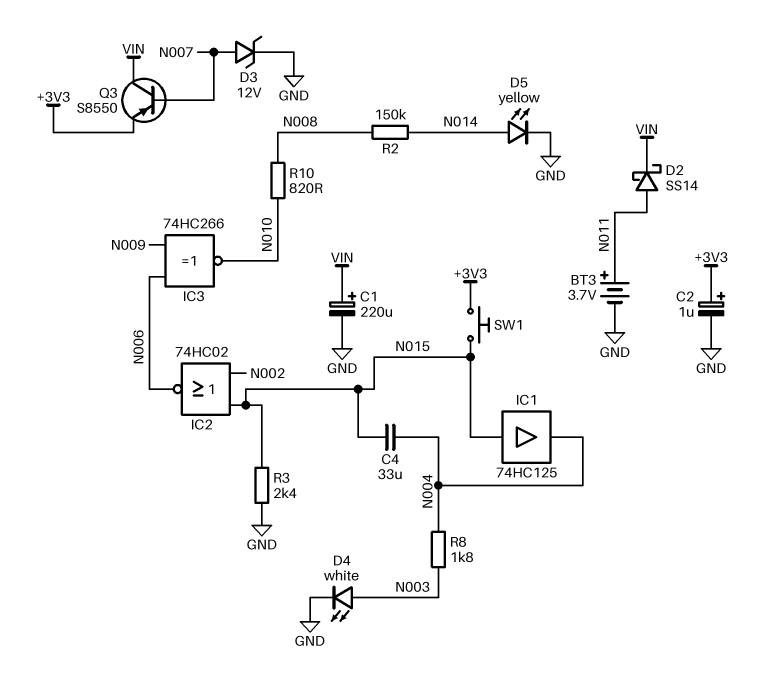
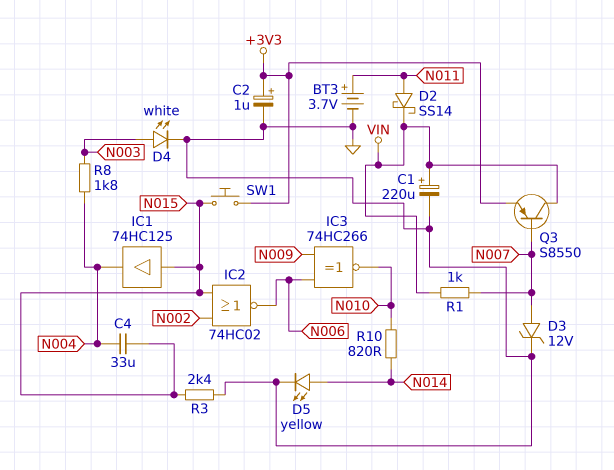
R1: none -> 1k (N007, VIN)
R2: 150k (N008, N014) -> none
R10: 820 (N008, N010) -> 820 (N010, N014)

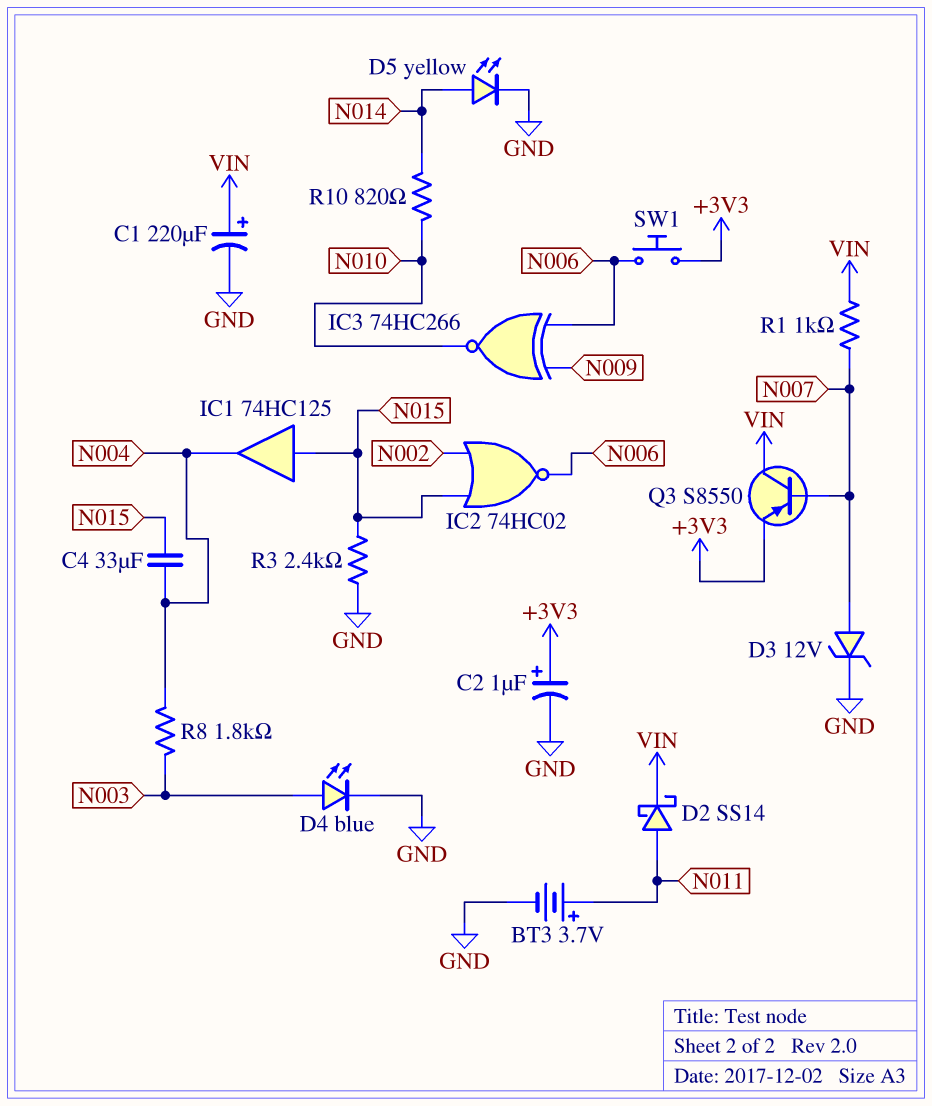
D4: LED white (A N003, K GND) -> LED blue (A N003, K GND)
SW1: button (+3V3, N015) -> button (+3V3, N006)

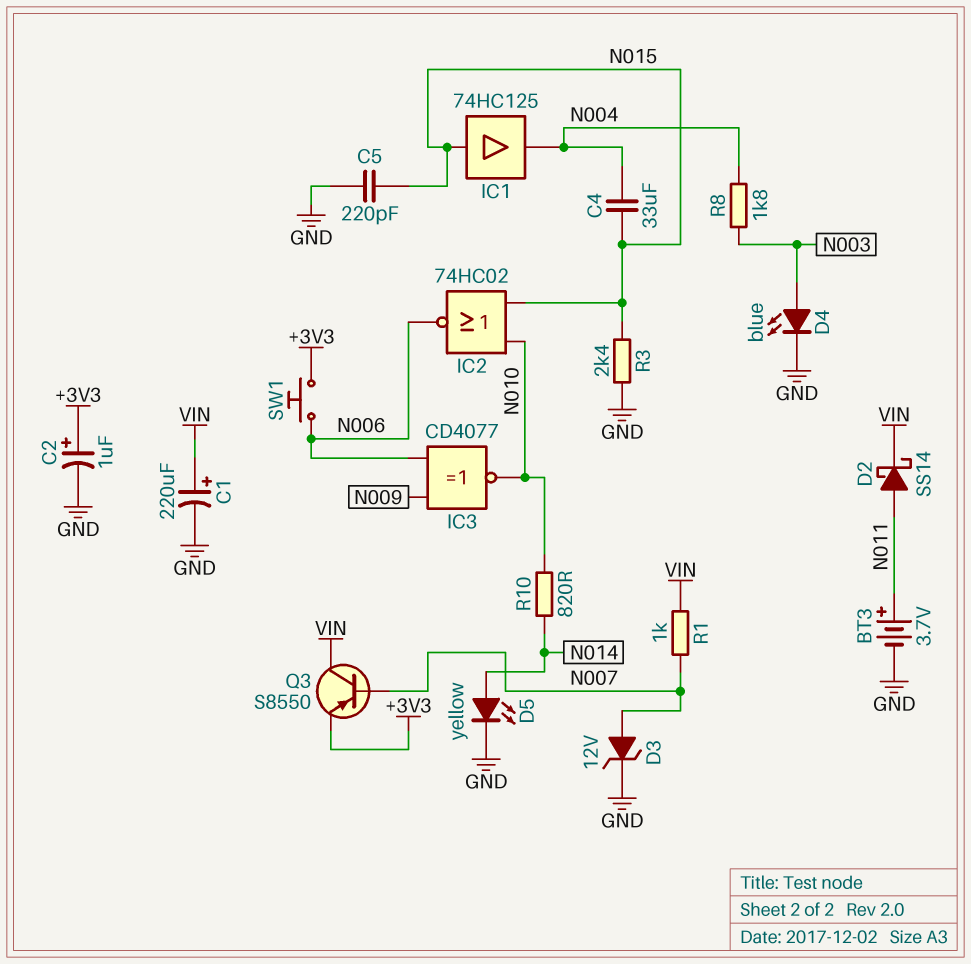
C5: none -> 220pF (GND, N015)
IC2: NOR 74HC02 (in N002, in N015, out N006) -> NOR 74HC02 (in N010, in N015, out N006)
IC3: XNOR 74HC266 (in N006, in N009, out N010) -> XNOR CD4077 (in N006, in N009, out N010)

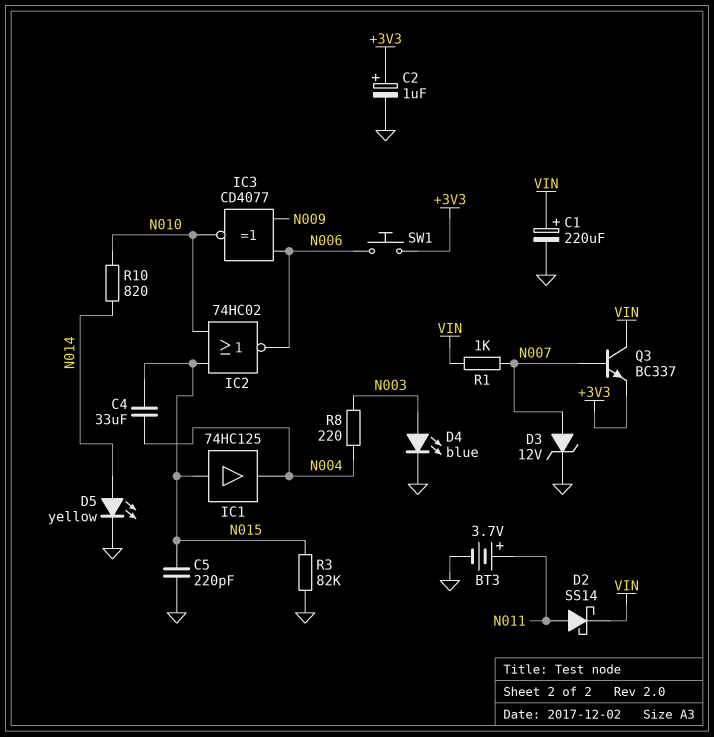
Q3: PNP S8550 (B N007, C VIN, E +3V3) -> NPN BC337 (B N007, C VIN, E +3V3)
R3: 2.4k (GND, N015) -> 82k (GND, N015)
R8: 1.8k (N003, N004) -> 220 (N003, N004)

